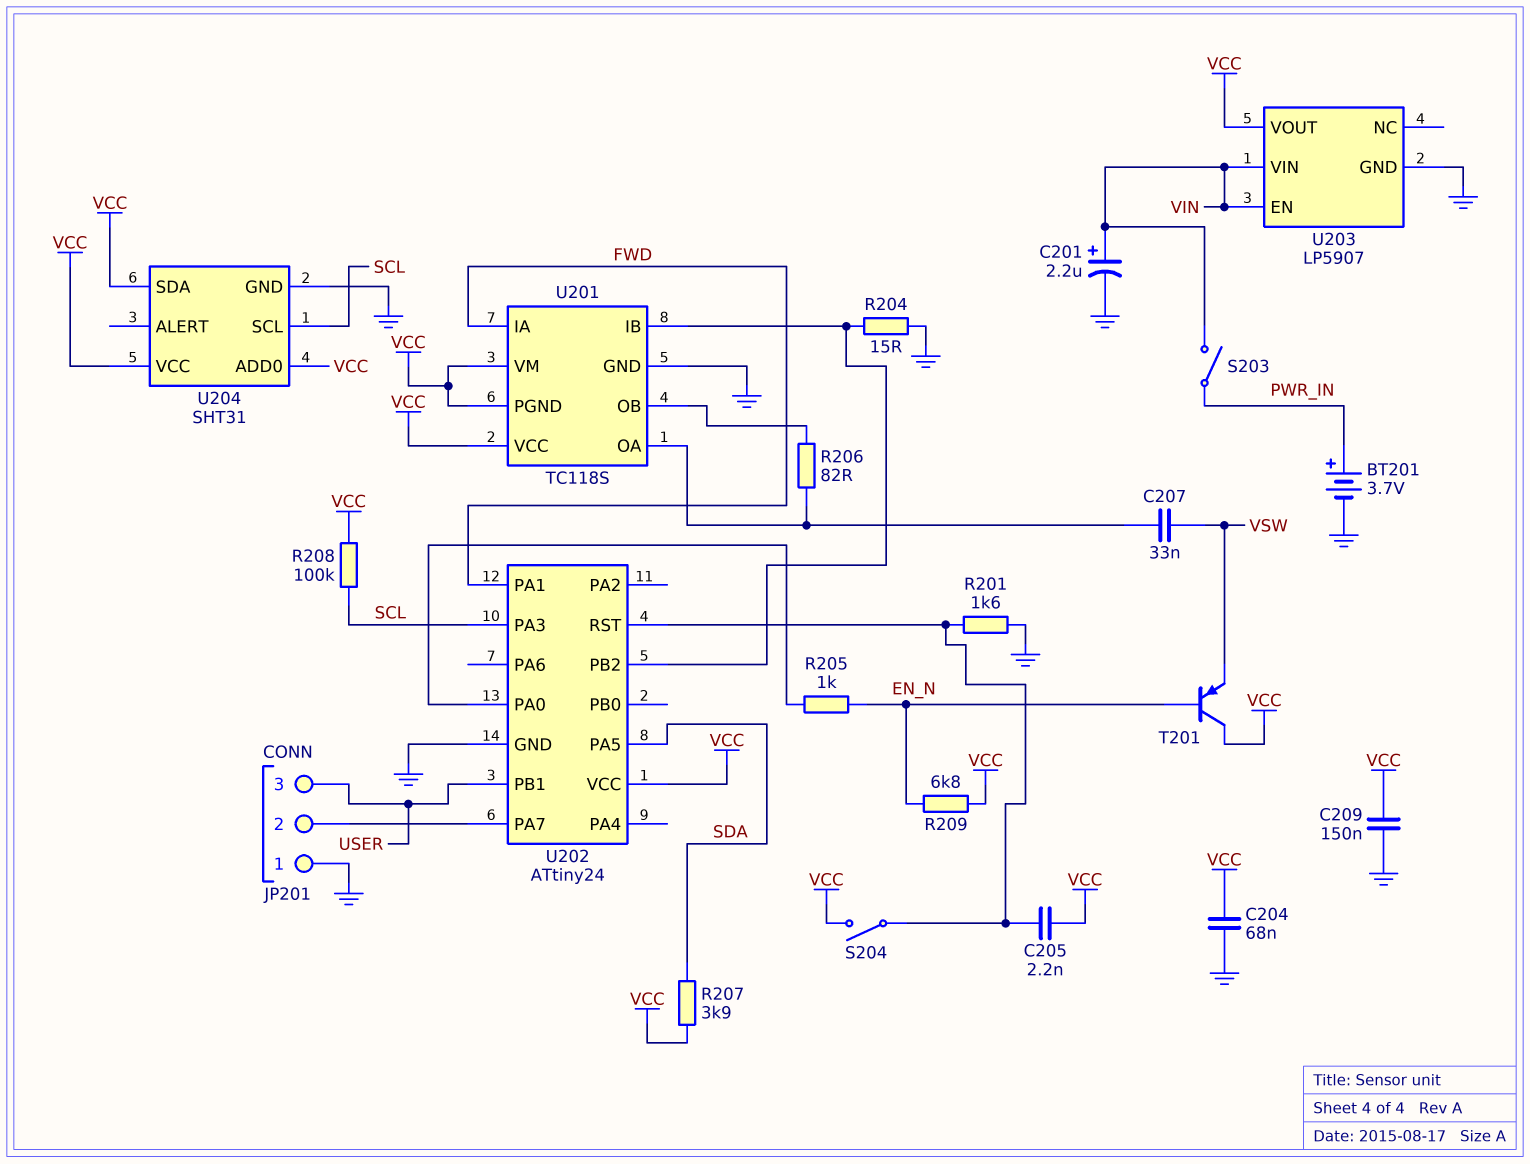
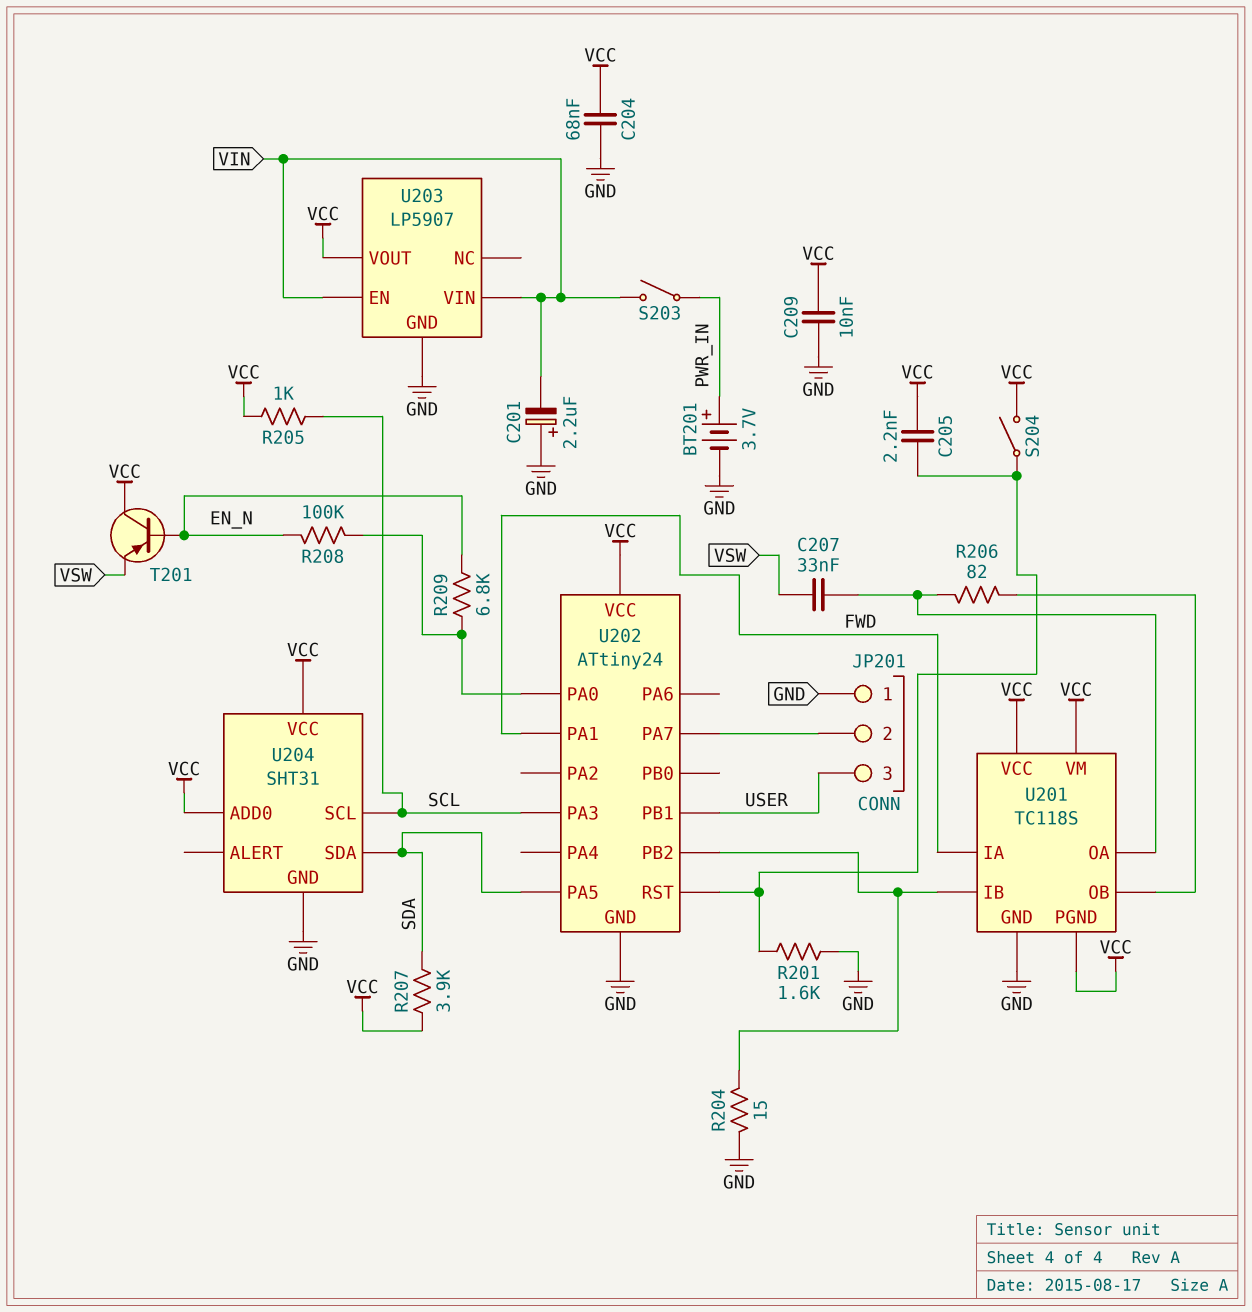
C201: 2.2uF (plus VIN, minus GND) -> 2.2uF (plus GND, minus VIN)
C209: 150nF (GND, VCC) -> 10nF (GND, VCC)
R205: 1k (EN_N, U202/PA0) -> 1k (SCL, VCC)
R208: 100k (SCL, VCC) -> 100k (EN_N, U202/PA0)
R209: 6.8k (EN_N, VCC) -> 6.8k (EN_N, U202/PA0)
U204 pin SDA: VCC -> SDA

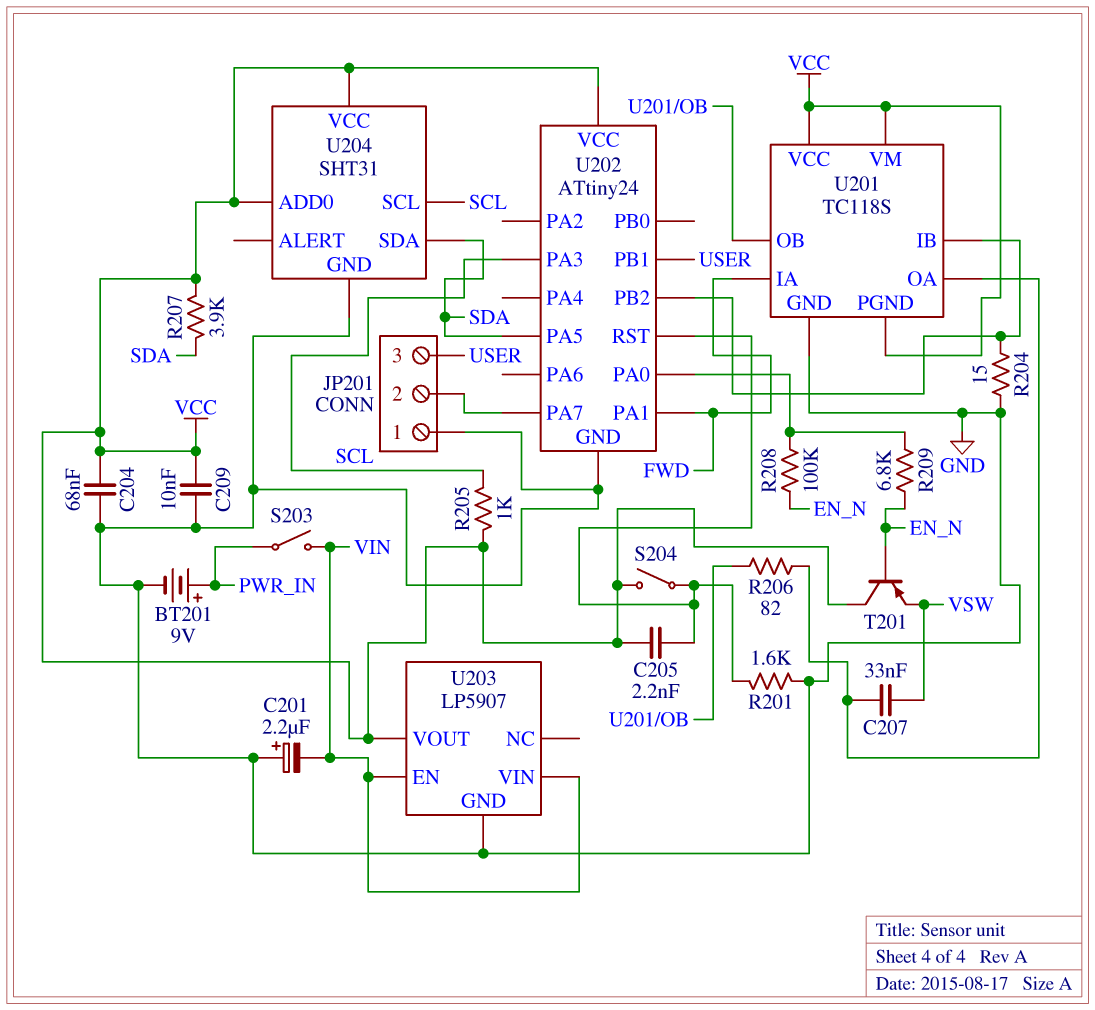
BT201: 3.7V (plus PWR_IN, minus GND) -> 9V (plus PWR_IN, minus GND)

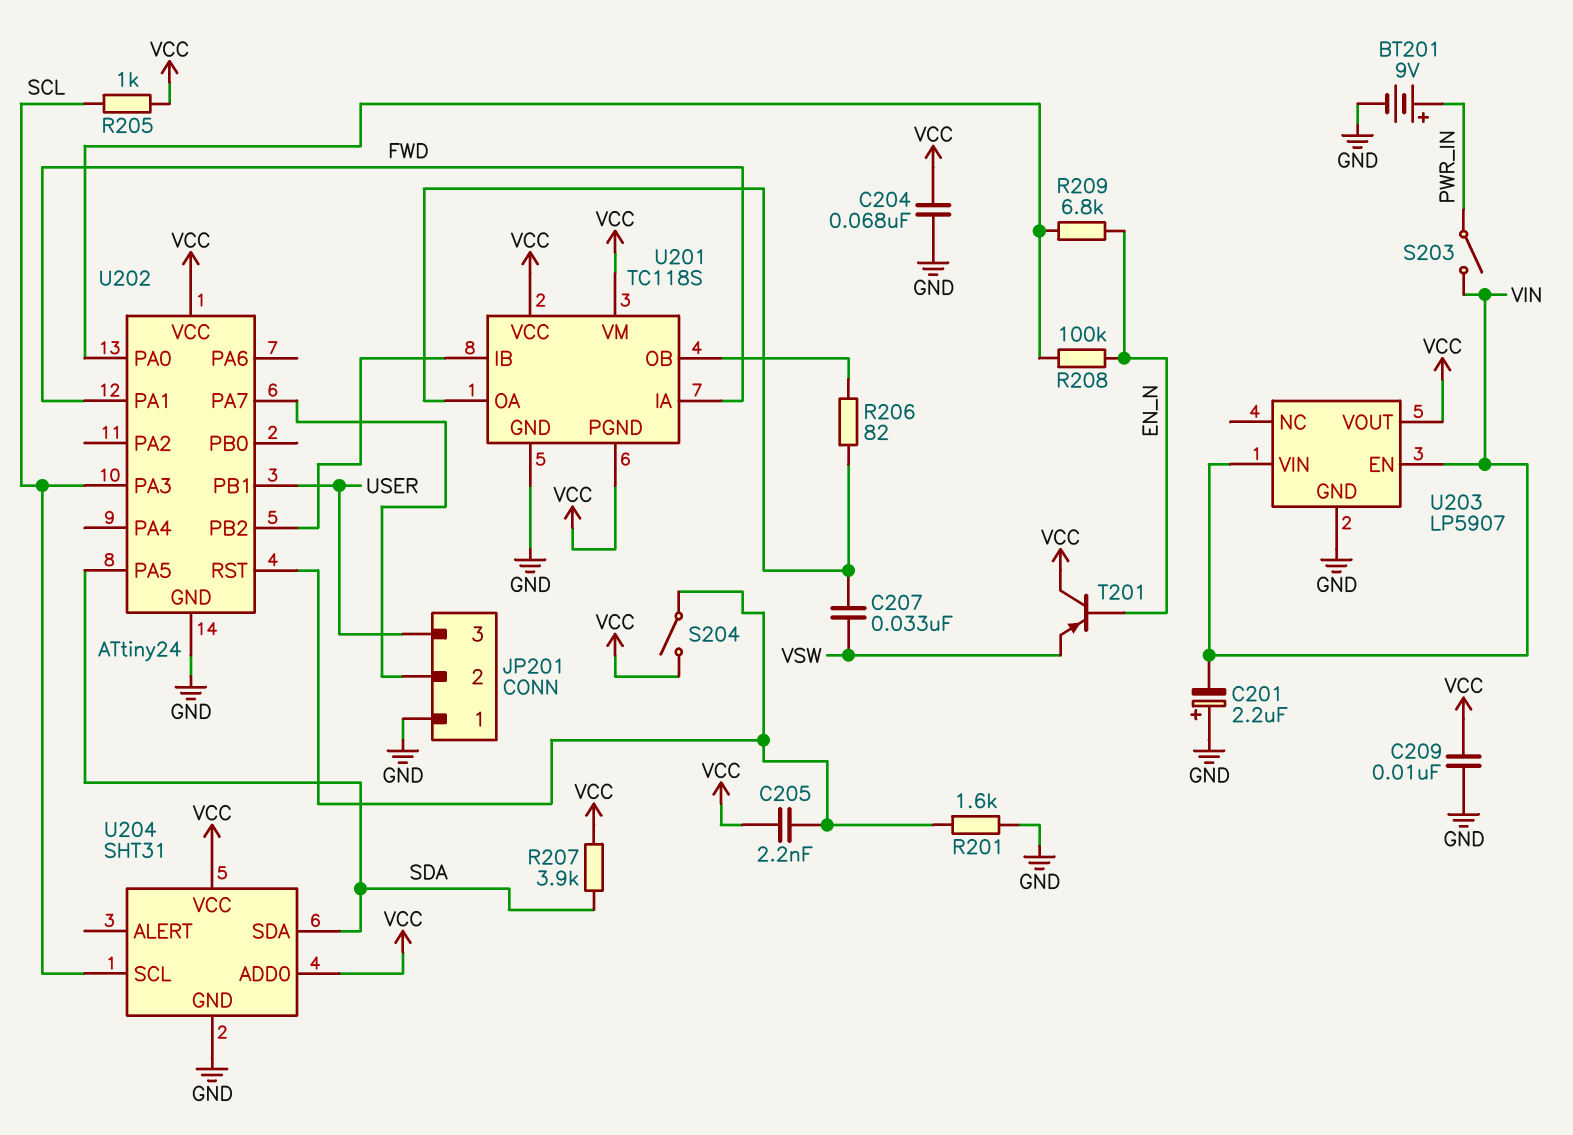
R204: 15 (GND, U201/IB) -> none

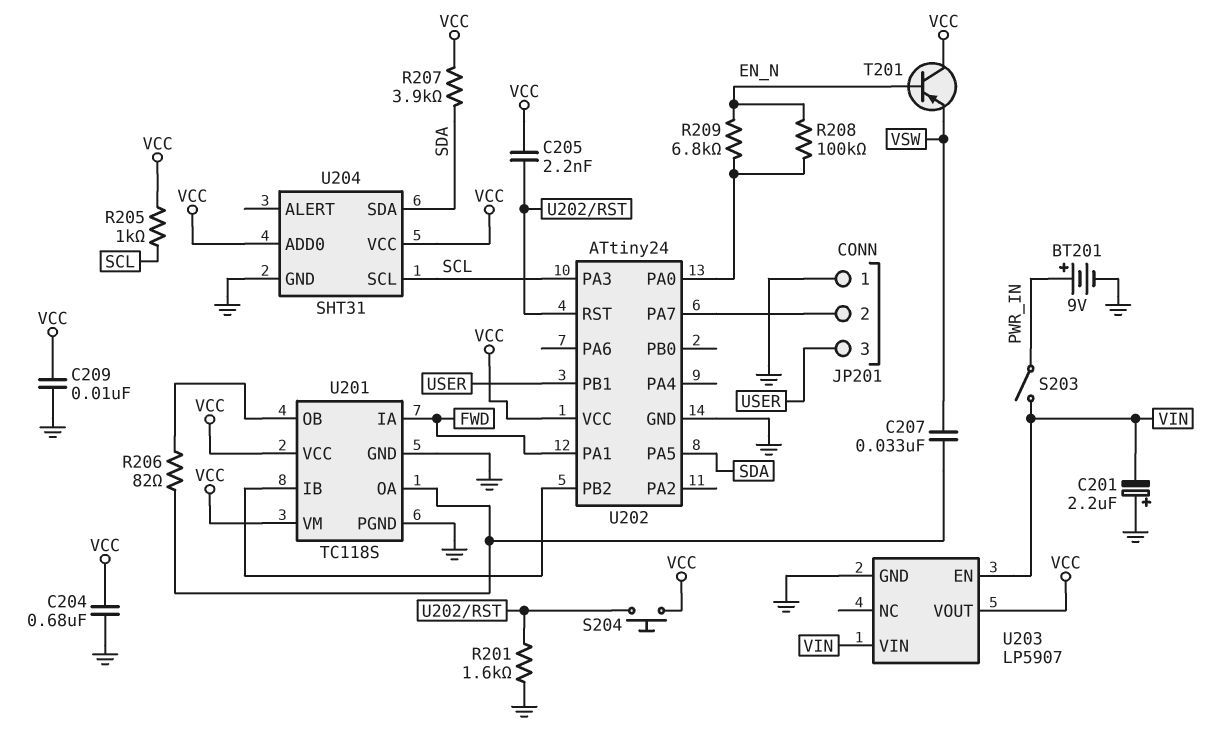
C204: 68nF (GND, VCC) -> 680nF (GND, VCC)
S204: switch (U202/RST, VCC) -> button (U202/RST, VCC)
U201 pin PGND: VCC -> GND

